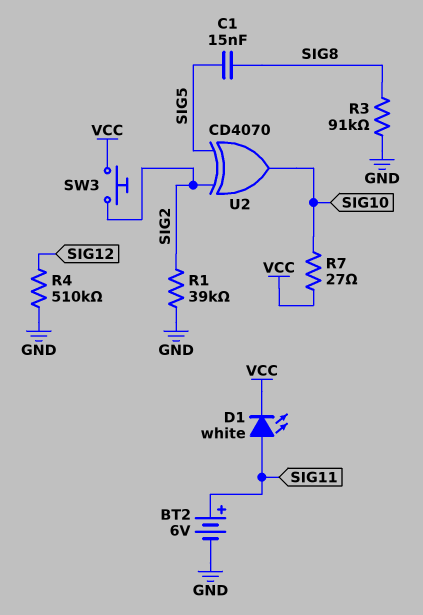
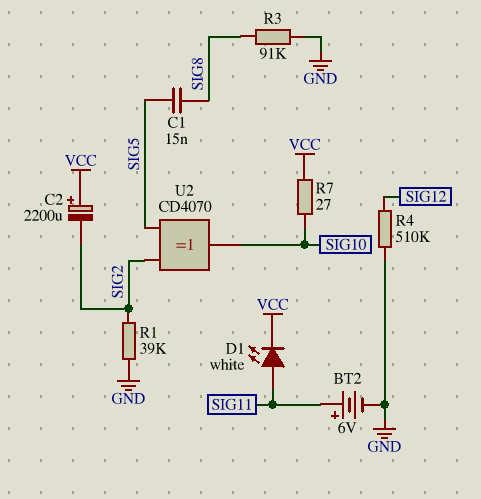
C2: none -> 2200uF (plus VCC, minus SIG2)
SW3: button (SIG2, VCC) -> none

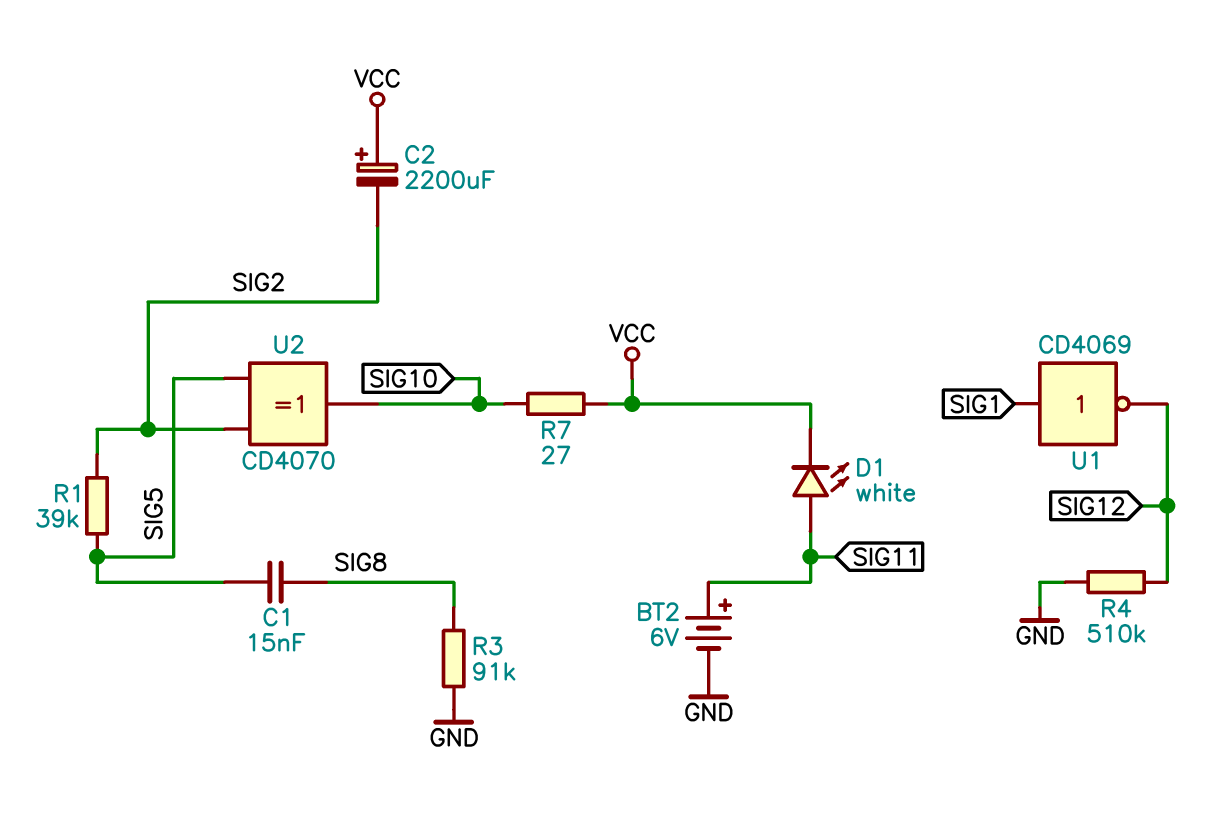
R1: 39k (GND, SIG2) -> 39k (SIG2, SIG5)
U1: none -> NOT CD4069 (in SIG1, out SIG12)

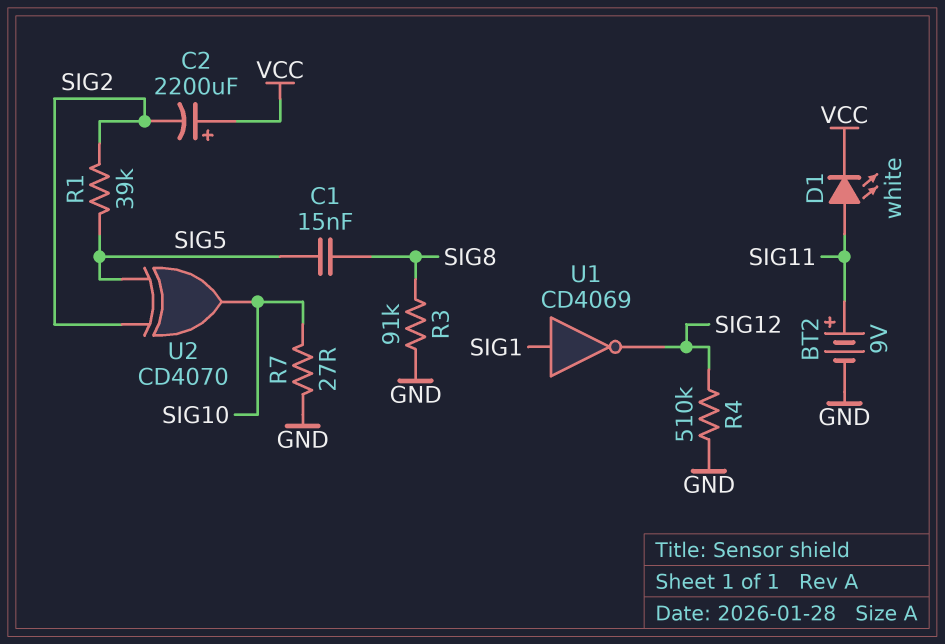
BT2: 6V (plus SIG11, minus GND) -> 9V (plus SIG11, minus GND)
R7: 27 (SIG10, VCC) -> 27 (GND, SIG10)

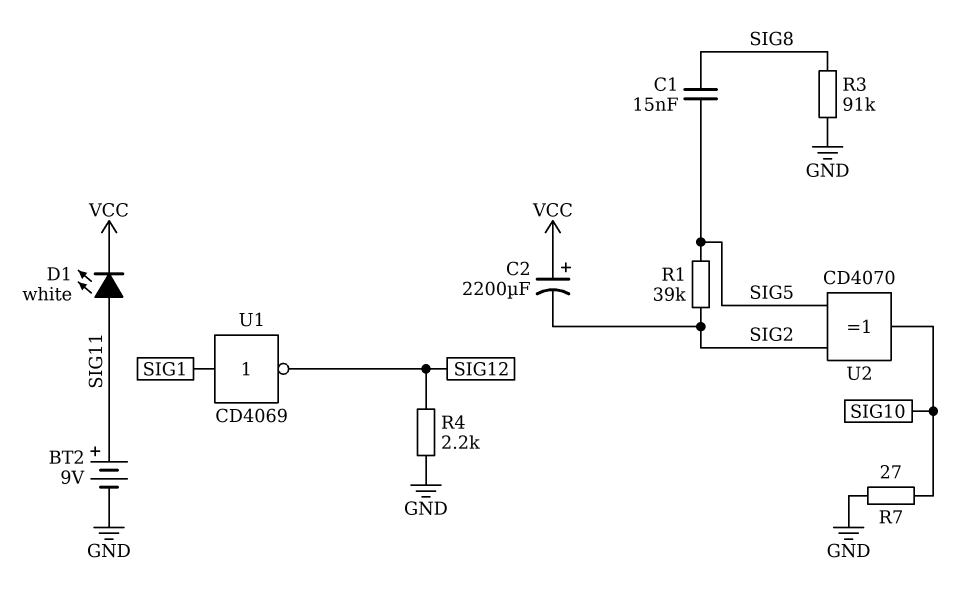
R4: 510k (GND, SIG12) -> 2.2k (GND, SIG12)

